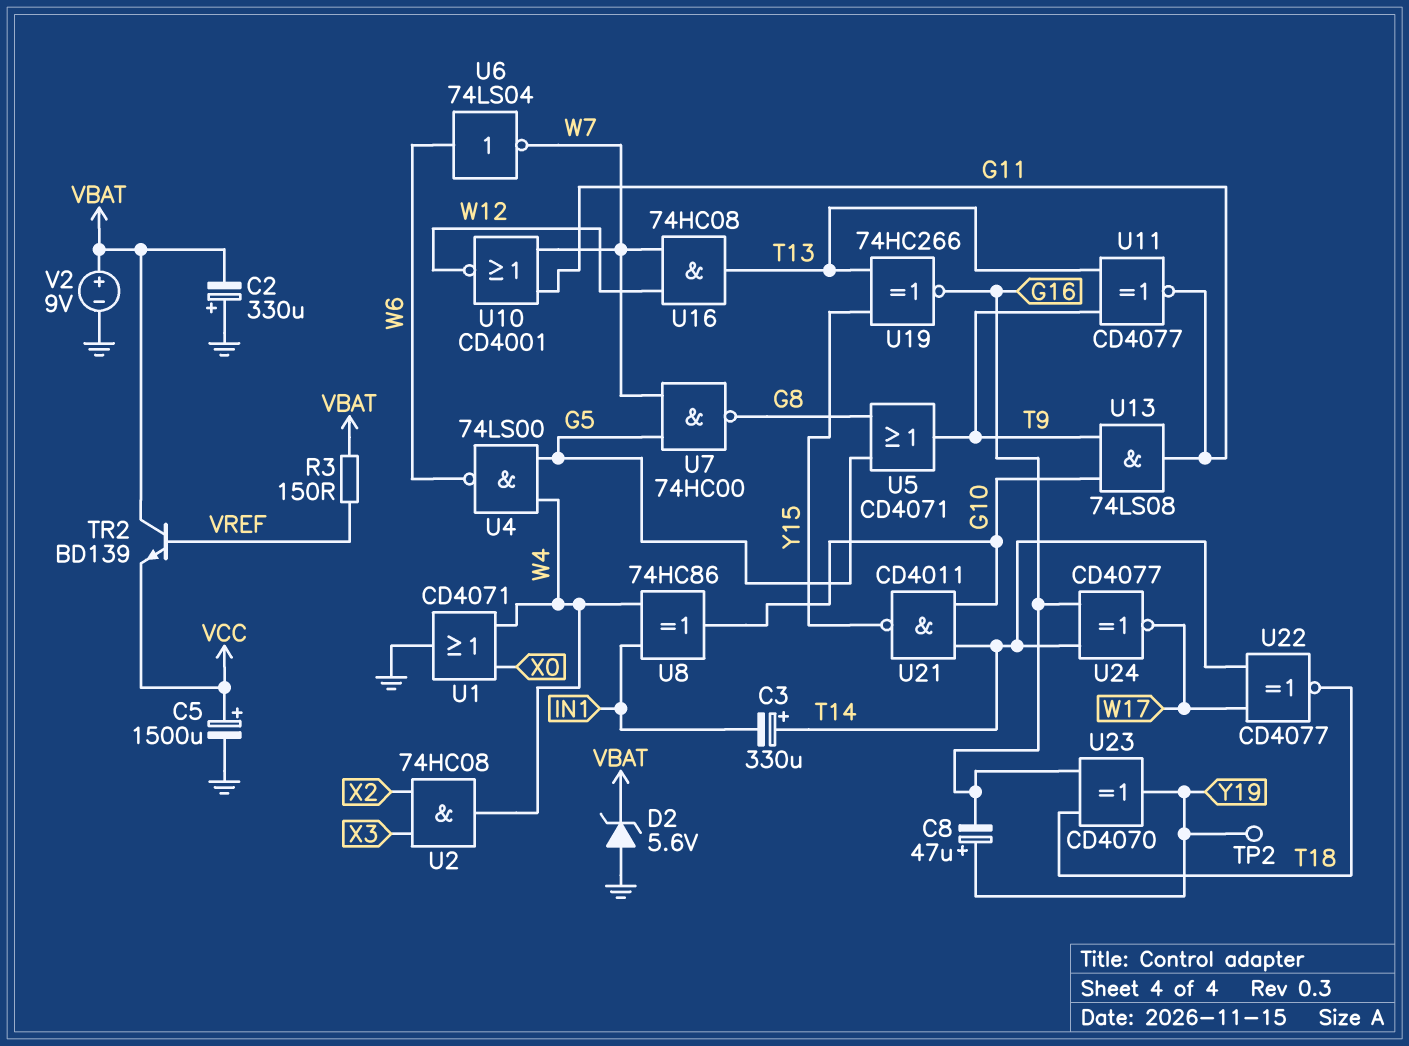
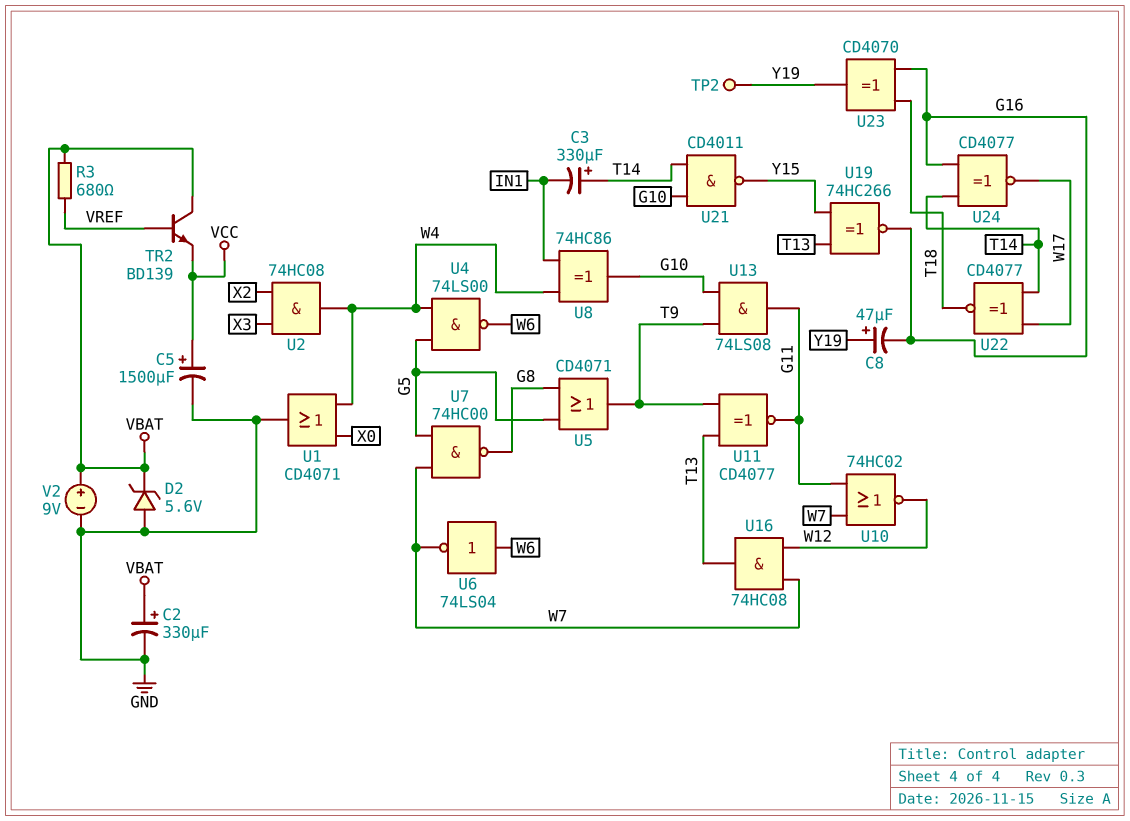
C2: 330uF (plus GND, minus VBAT) -> 330uF (plus VBAT, minus GND)
R3: 150 (VBAT, VREF) -> 680 (VBAT, VREF)
U10: NOR CD4001 (in G11, in W7, out W12) -> NOR 74HC02 (in G11, in W7, out W12)

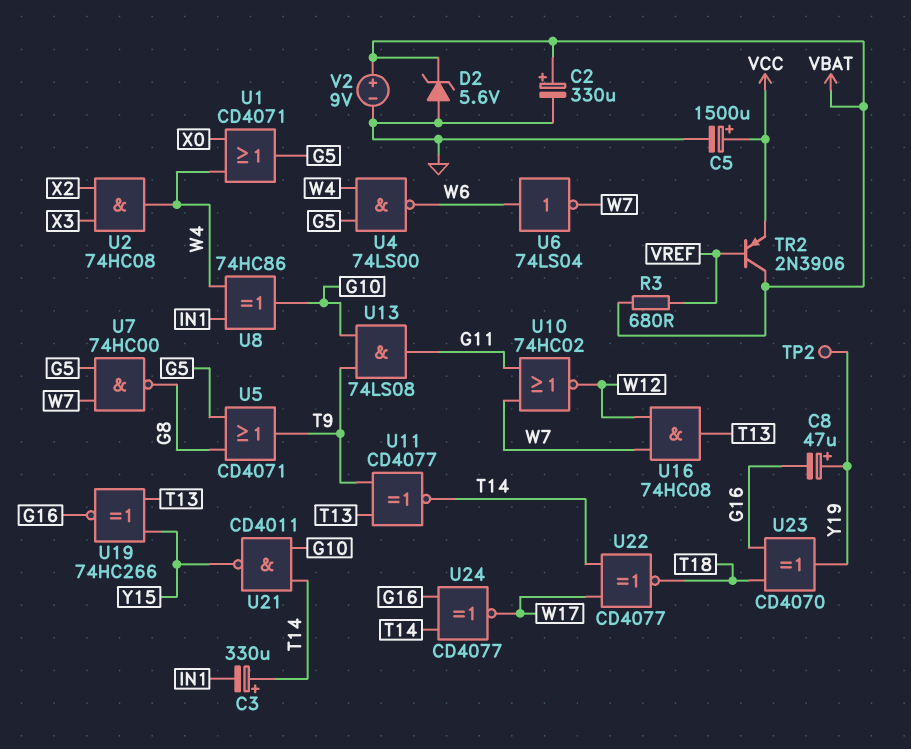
TR2: NPN BD139 (B VREF, C VBAT, E VCC) -> PNP 2N3906 (B VREF, C VBAT, E VCC)
U1: OR CD4071 (in W4, in X0, out GND) -> OR CD4071 (in W4, in X0, out G5)
U11: XNOR CD4077 (in T9, in T13, out G11) -> XNOR CD4077 (in T9, in T13, out T14)

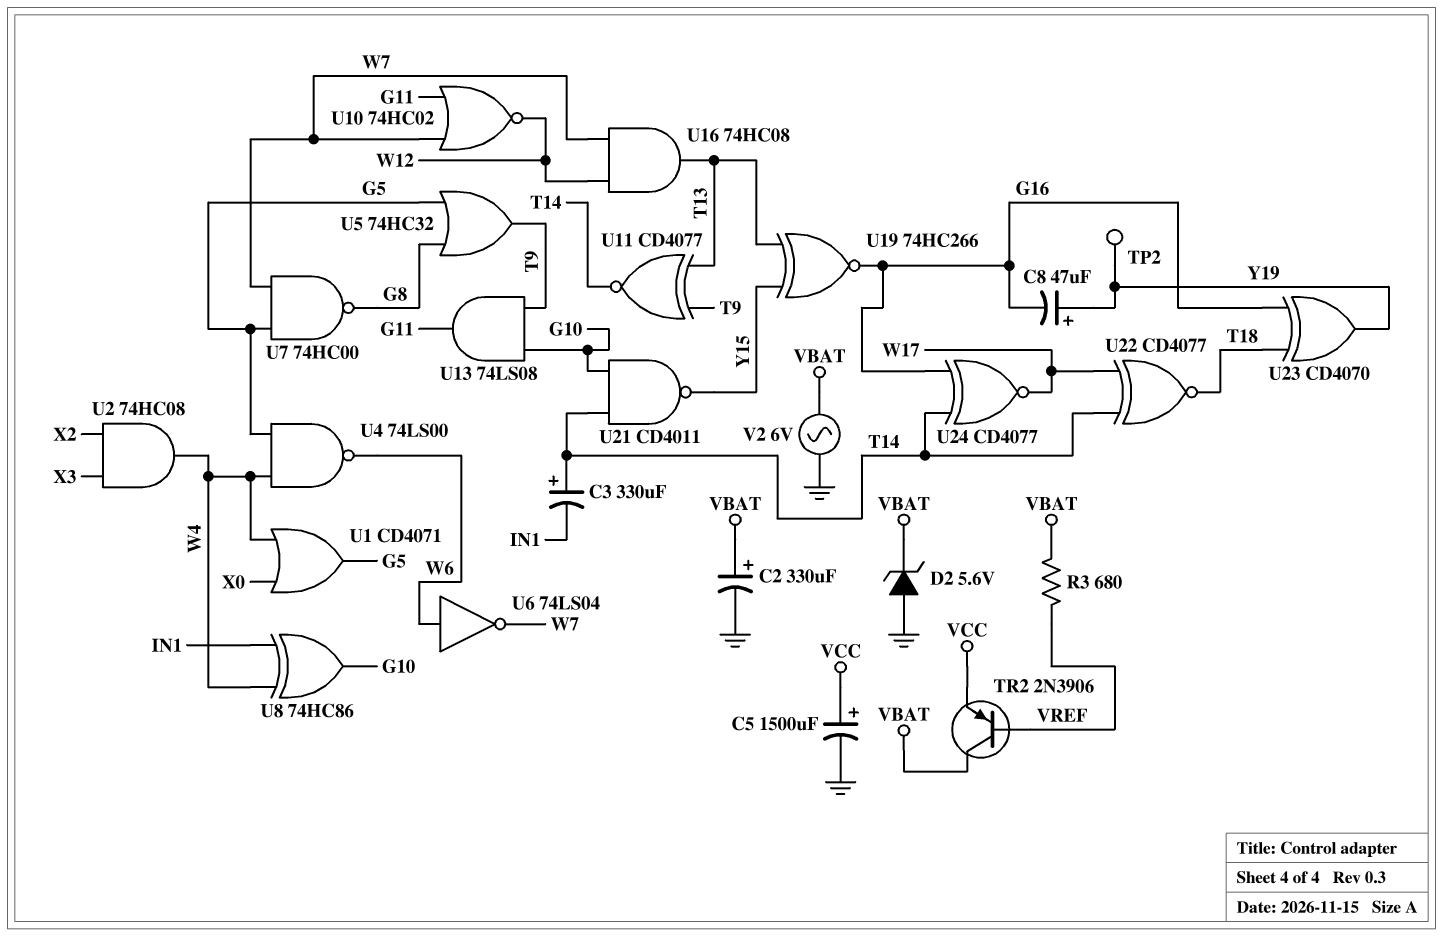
U5: OR CD4071 (in G5, in G8, out T9) -> OR 74HC32 (in G5, in G8, out T9)
V2: 9V (plus VBAT, minus GND) -> AC 6V (GND, VBAT)

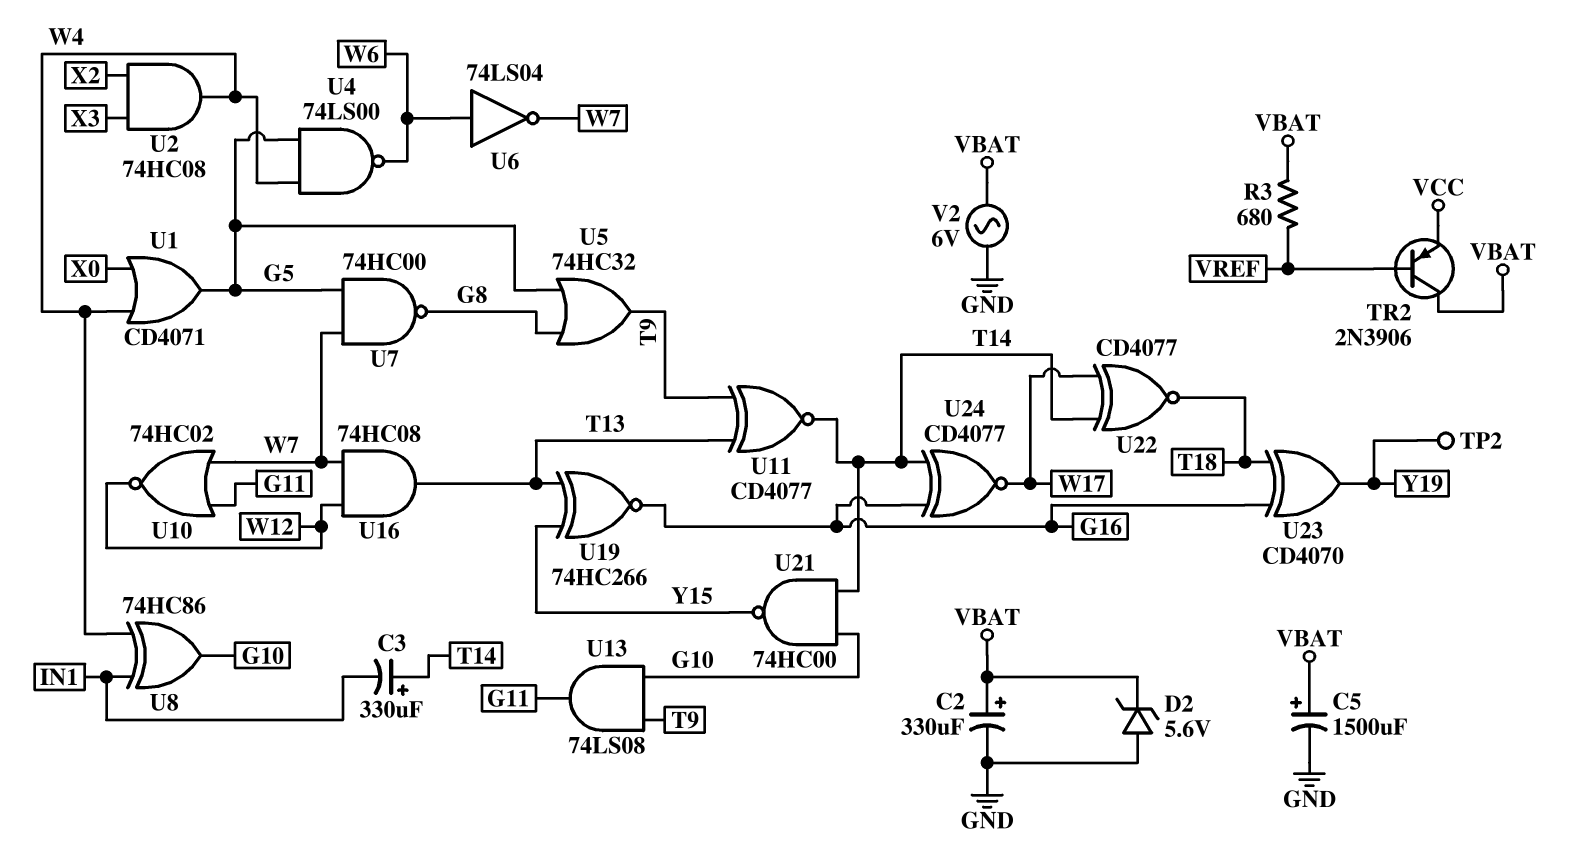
C5: 1500uF (plus VCC, minus GND) -> 1500uF (plus VBAT, minus GND)
C8: 47uF (plus Y19, minus G16) -> none
U21: NAND CD4011 (in G10, in T14, out Y15) -> NAND 74HC00 (in G10, in T14, out Y15)

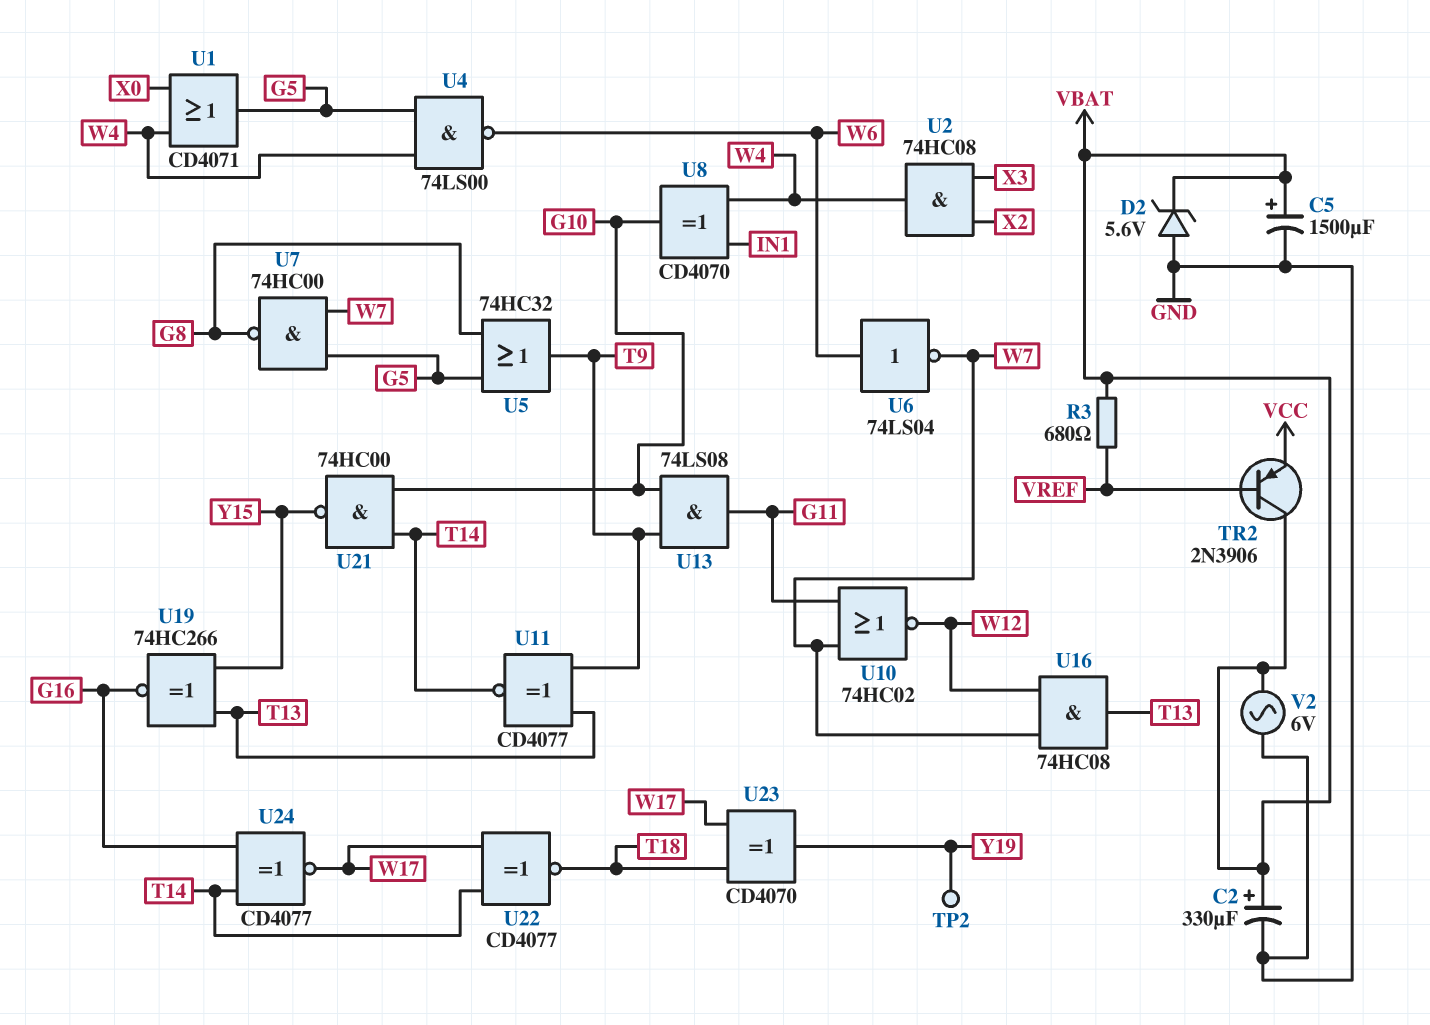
C3: 330uF (plus T14, minus IN1) -> none
U8: XOR 74HC86 (in IN1, in W4, out G10) -> XOR CD4070 (in IN1, in W4, out G10)
U23: XOR CD4070 (in G16, in T18, out Y19) -> XOR CD4070 (in T18, in W17, out Y19)

